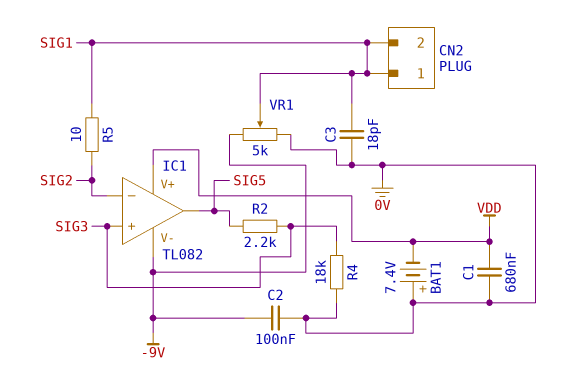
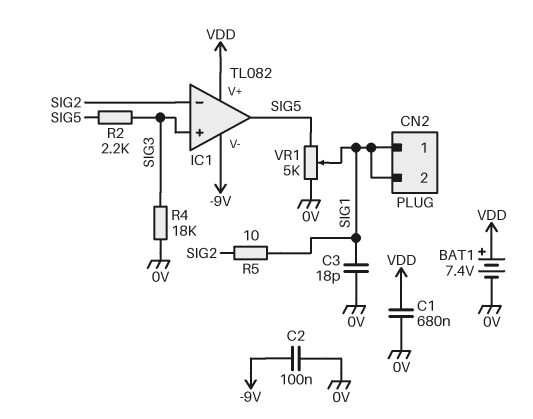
BAT1: 7.4V (plus 0V, minus VDD) -> 7.4V (plus VDD, minus 0V)
VR1: 5k (-9V, 0V, wiper SIG1) -> 5k (0V, SIG5, wiper SIG1)

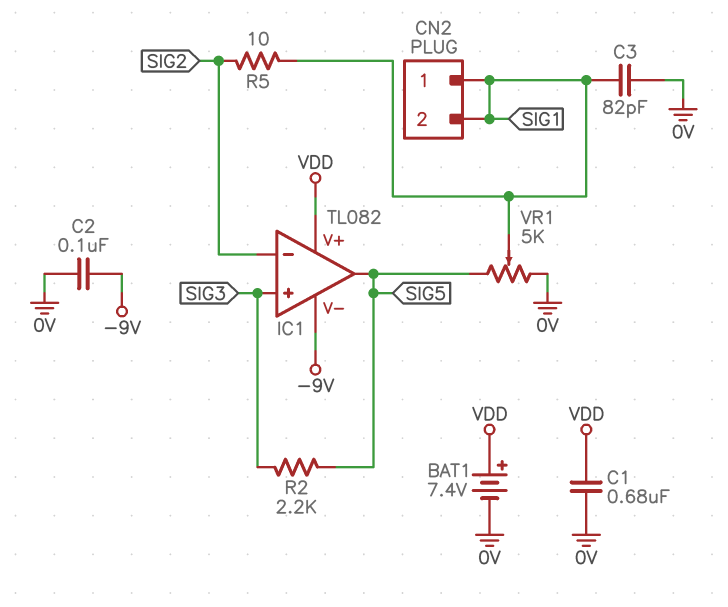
C3: 18pF (0V, SIG1) -> 82pF (0V, SIG1)
R4: 18k (0V, SIG3) -> none

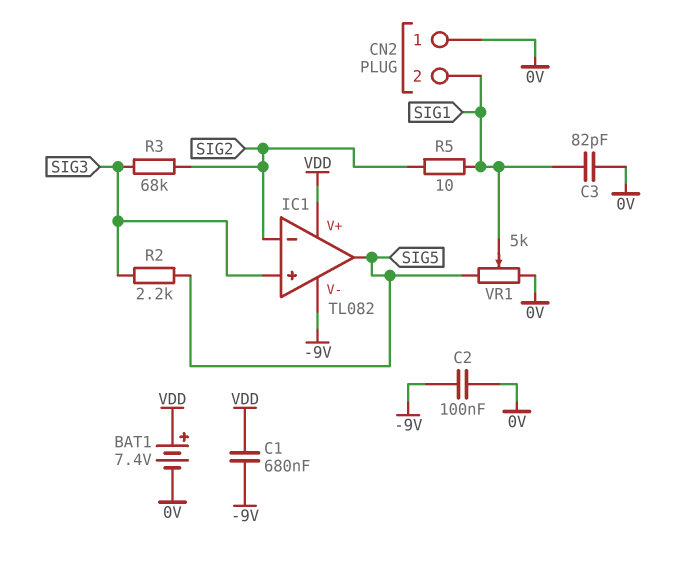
C1: 680nF (0V, VDD) -> 680nF (-9V, VDD)
CN2 pin 1: SIG1 -> 0V
R3: none -> 68k (SIG2, SIG3)

